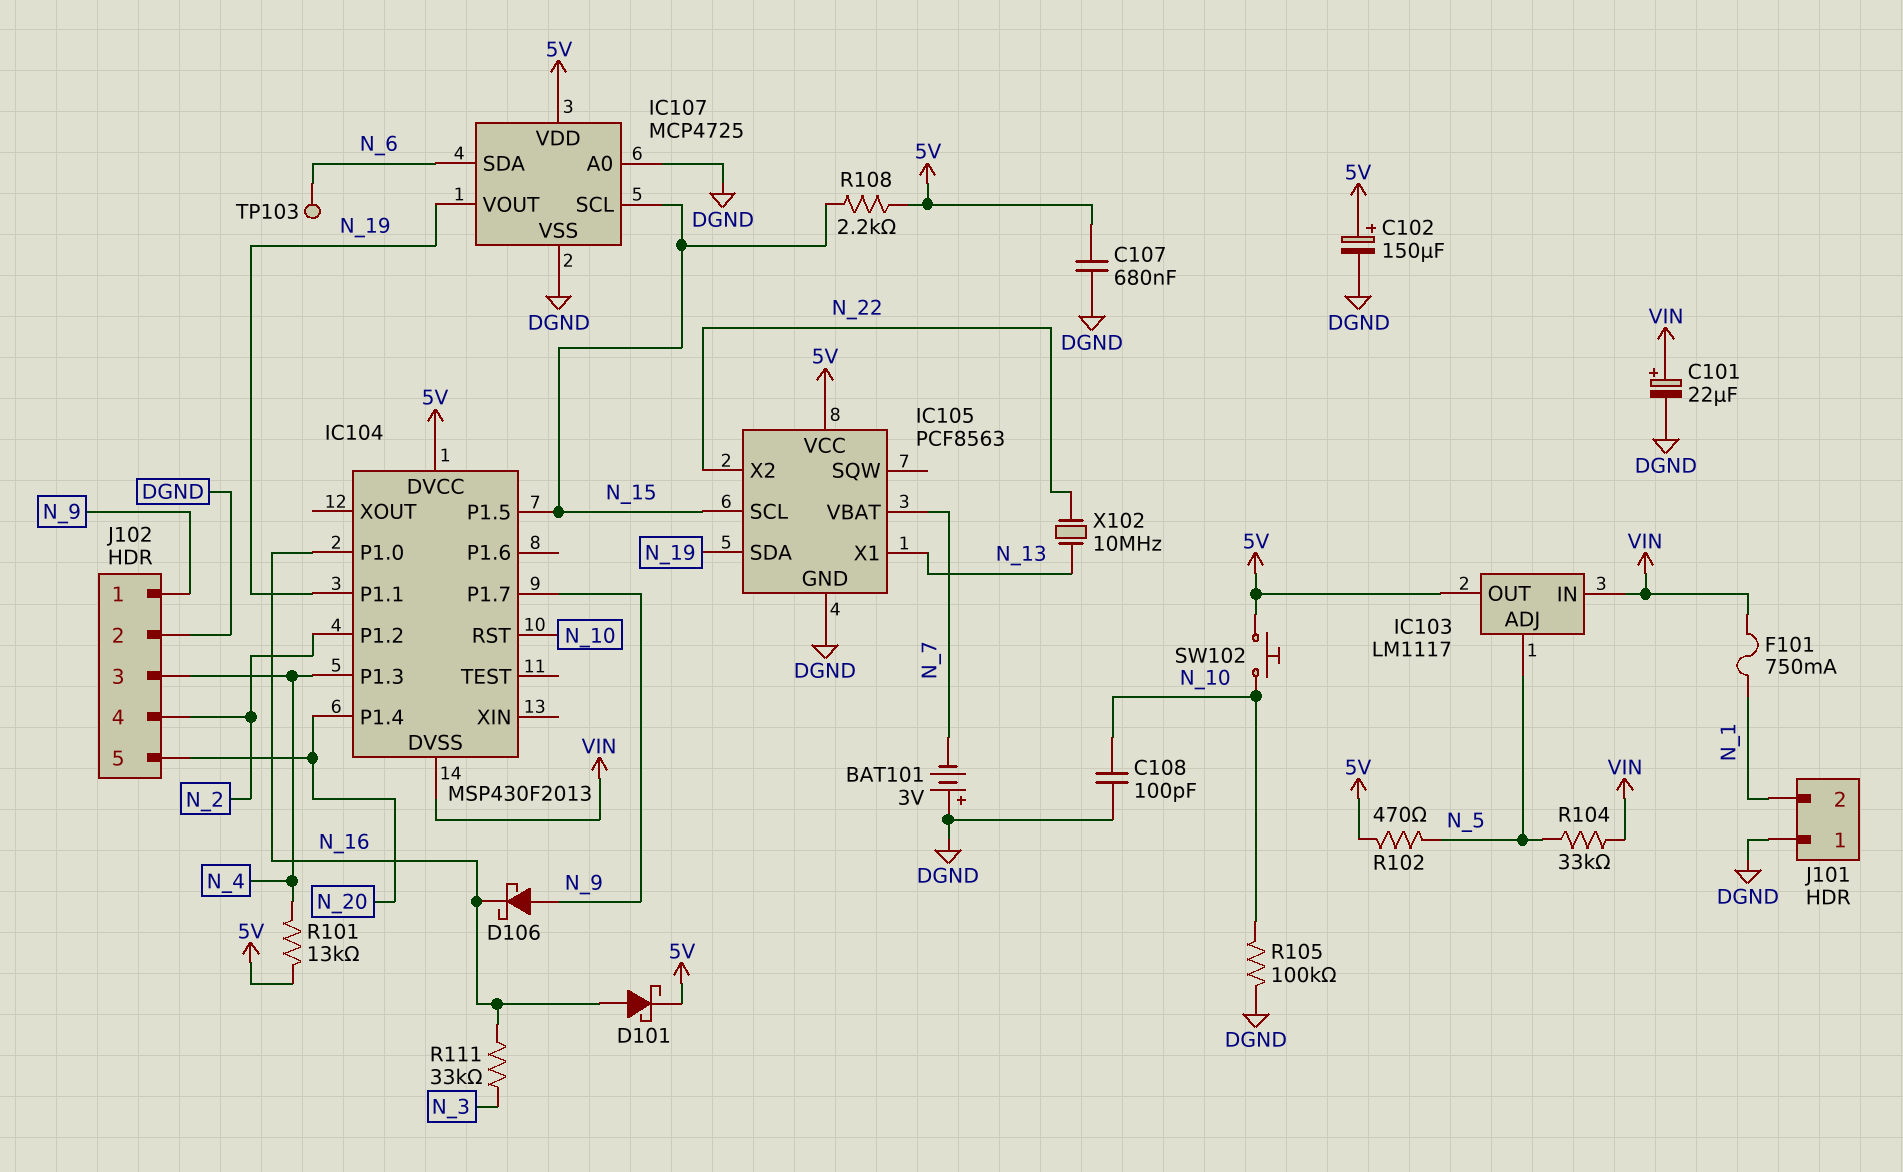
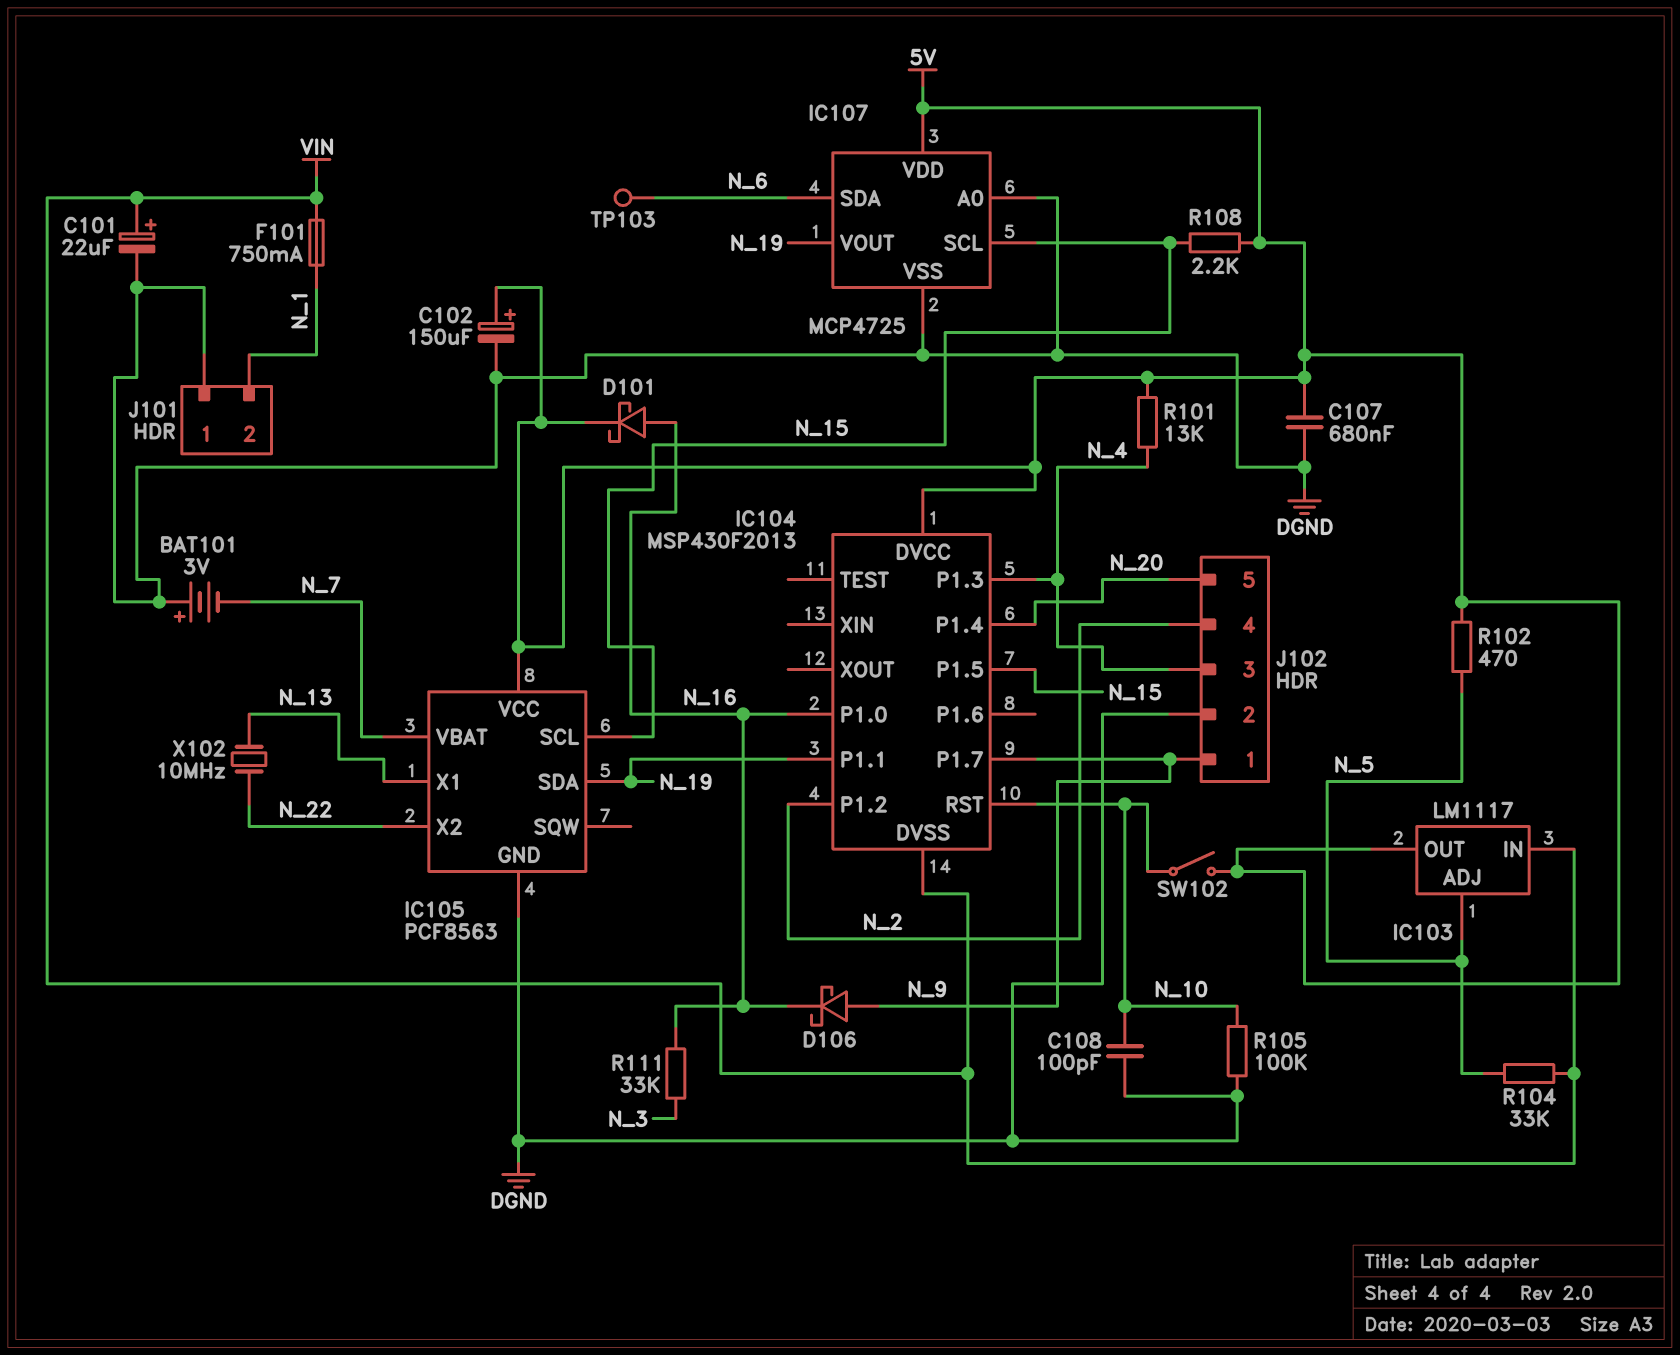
SW102: button (5V, N_10) -> switch (5V, N_10)

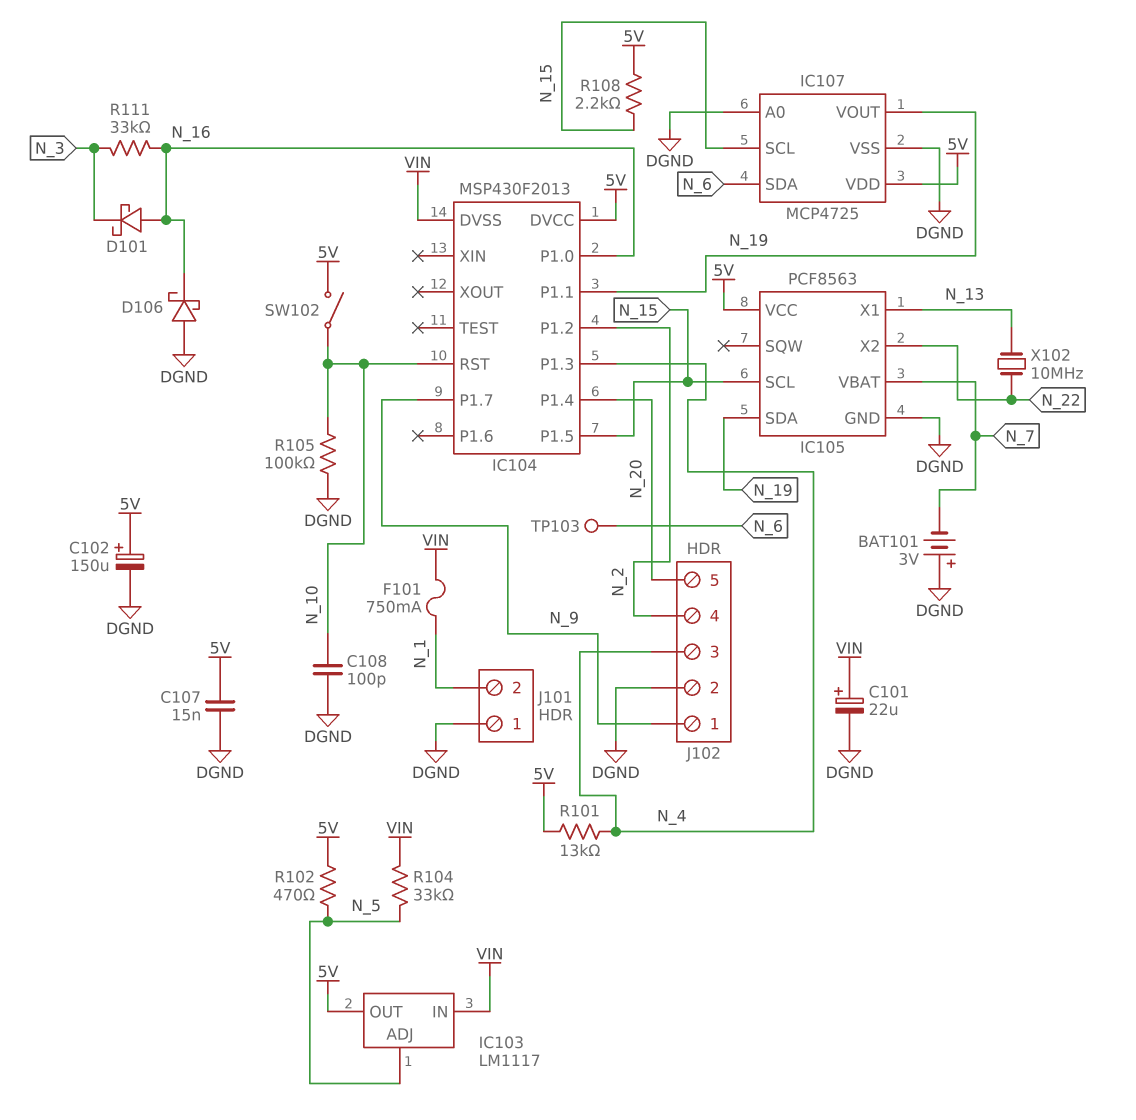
C107: 680nF (5V, DGND) -> 15nF (5V, DGND)
D101: schottky (A N_16, K 5V) -> schottky (A N_16, K N_3)
D106: schottky (A N_9, K N_16) -> schottky (A DGND, K N_16)

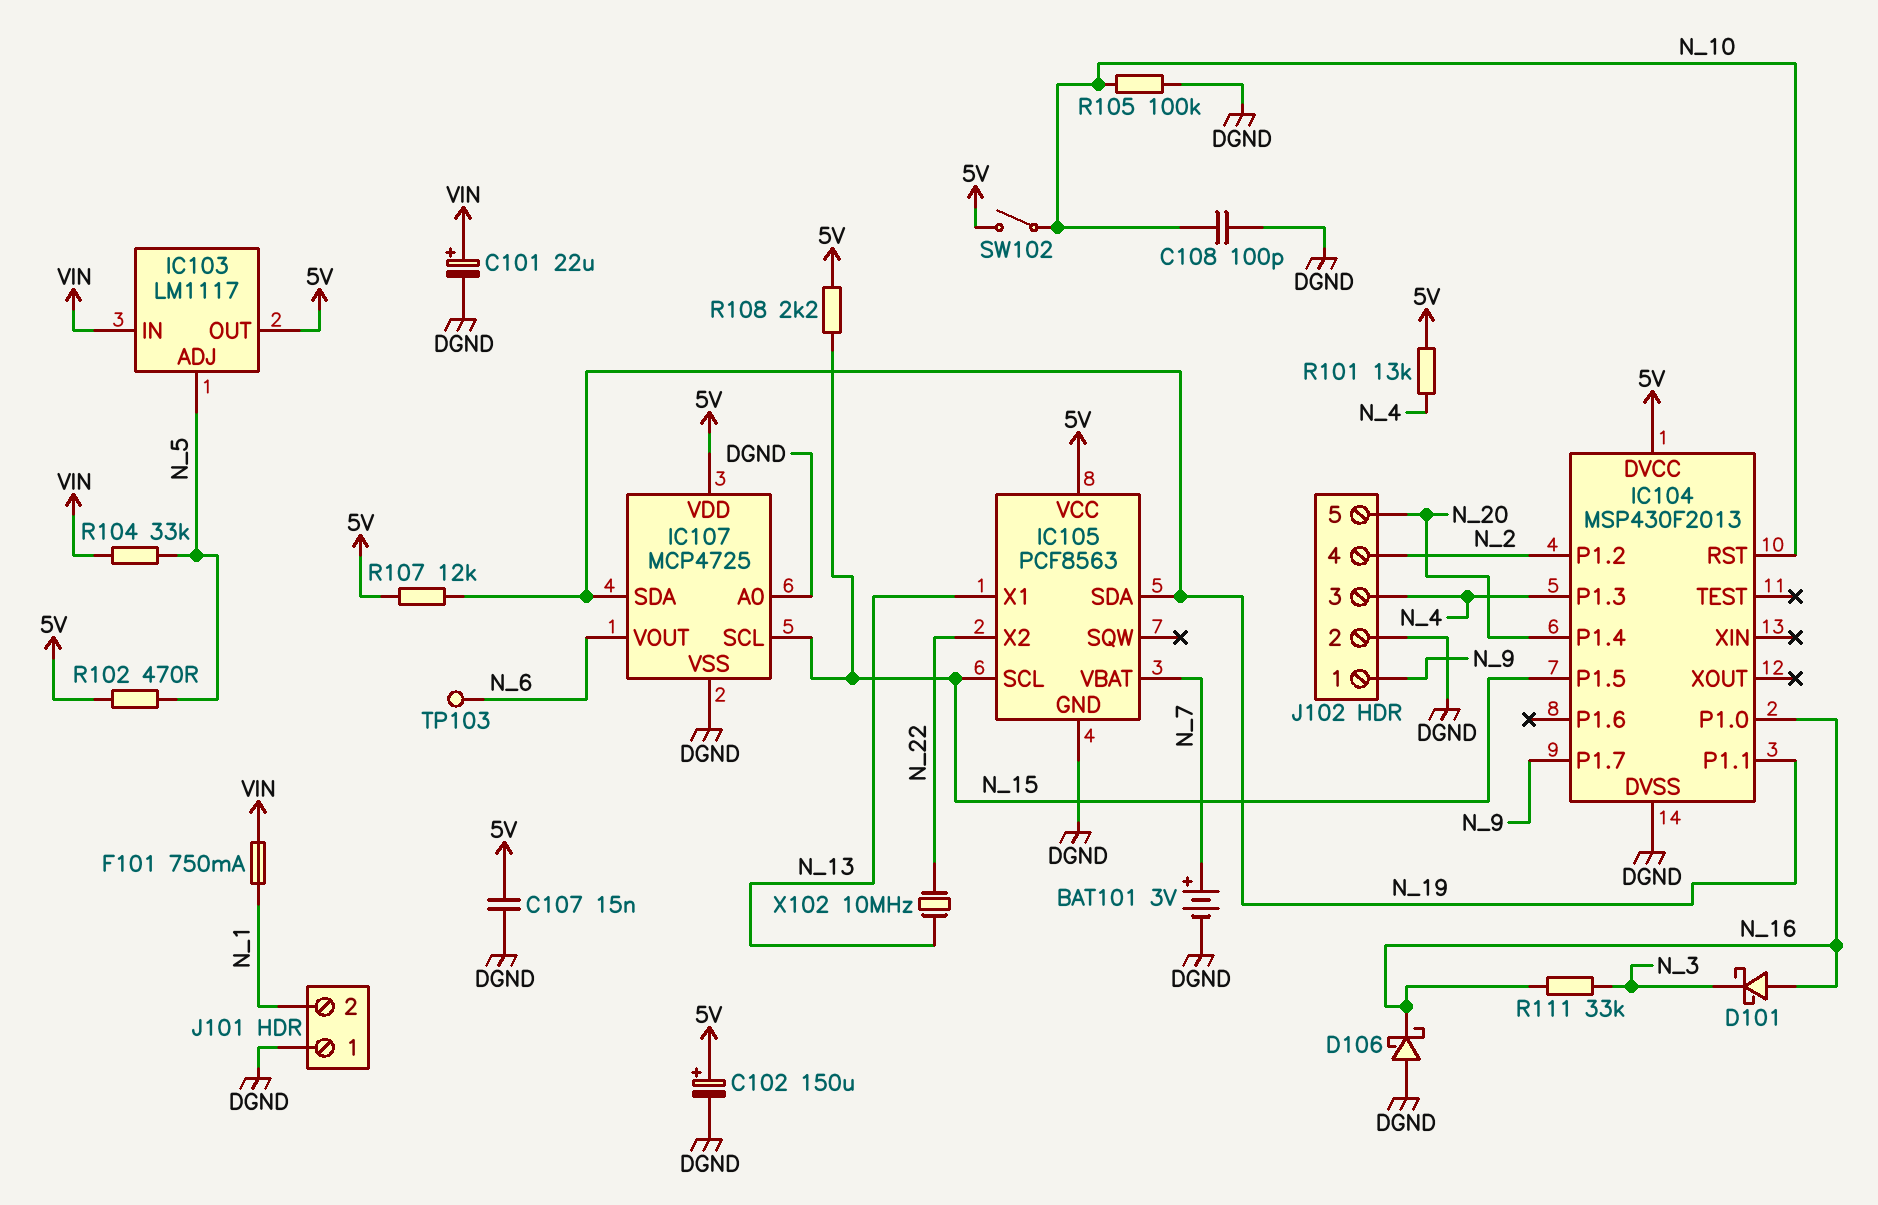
BAT101: 3V (plus DGND, minus N_7) -> 3V (plus N_7, minus DGND)
IC104 pin DVSS: VIN -> DGND
IC107 pin SDA: N_6 -> N_19
IC107 pin VOUT: N_19 -> N_6
R107: none -> 12k (5V, N_19)

